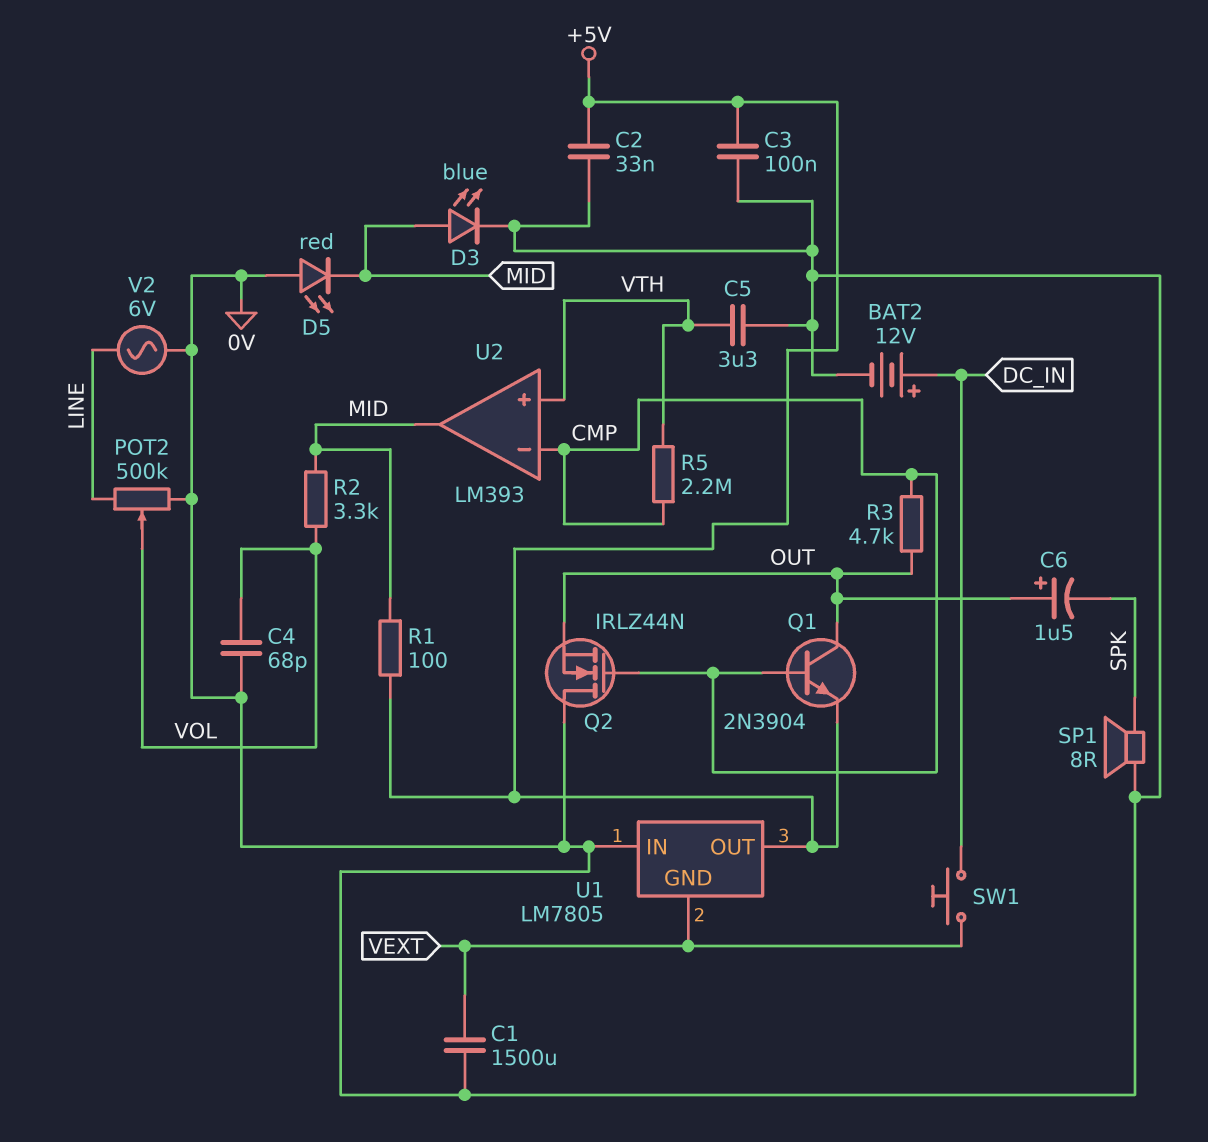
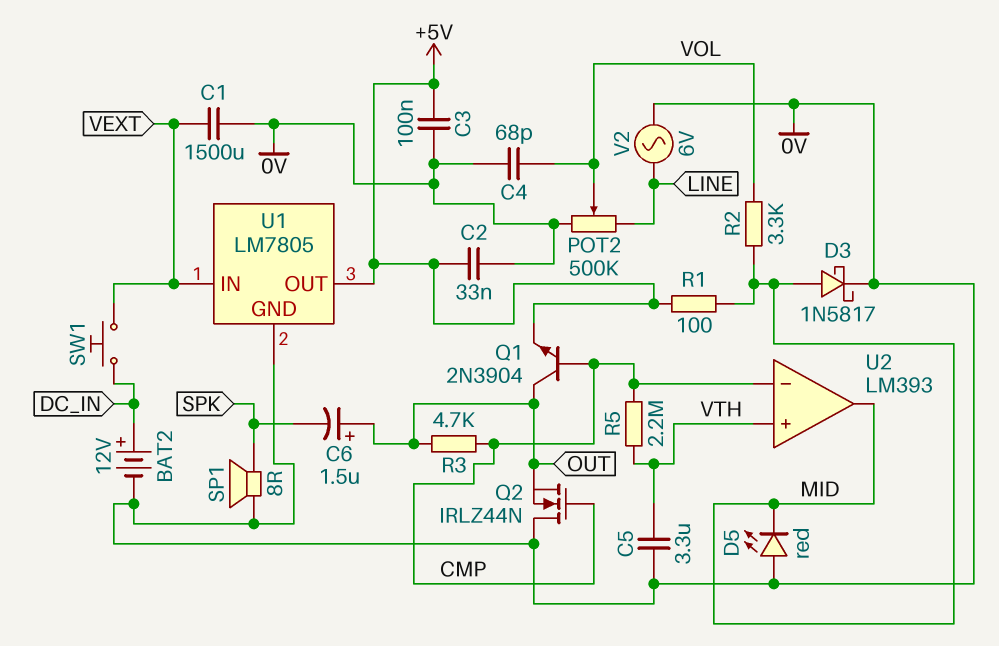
D3: LED blue (A MID, K 0V) -> schottky 1N5817 (A MID, K 0V)
U1 pin GND: VEXT -> 0V
U1 pin IN: 0V -> VEXT

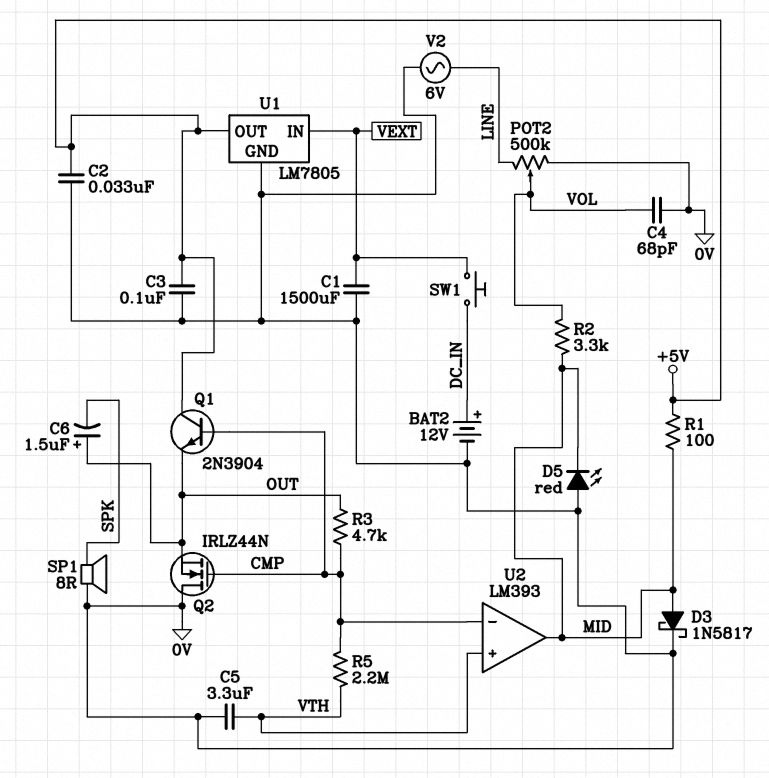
Q1: NPN 2N3904 (B CMP, C OUT, E +5V) -> NPN 2N3904 (B CMP, C +5V, E OUT)

